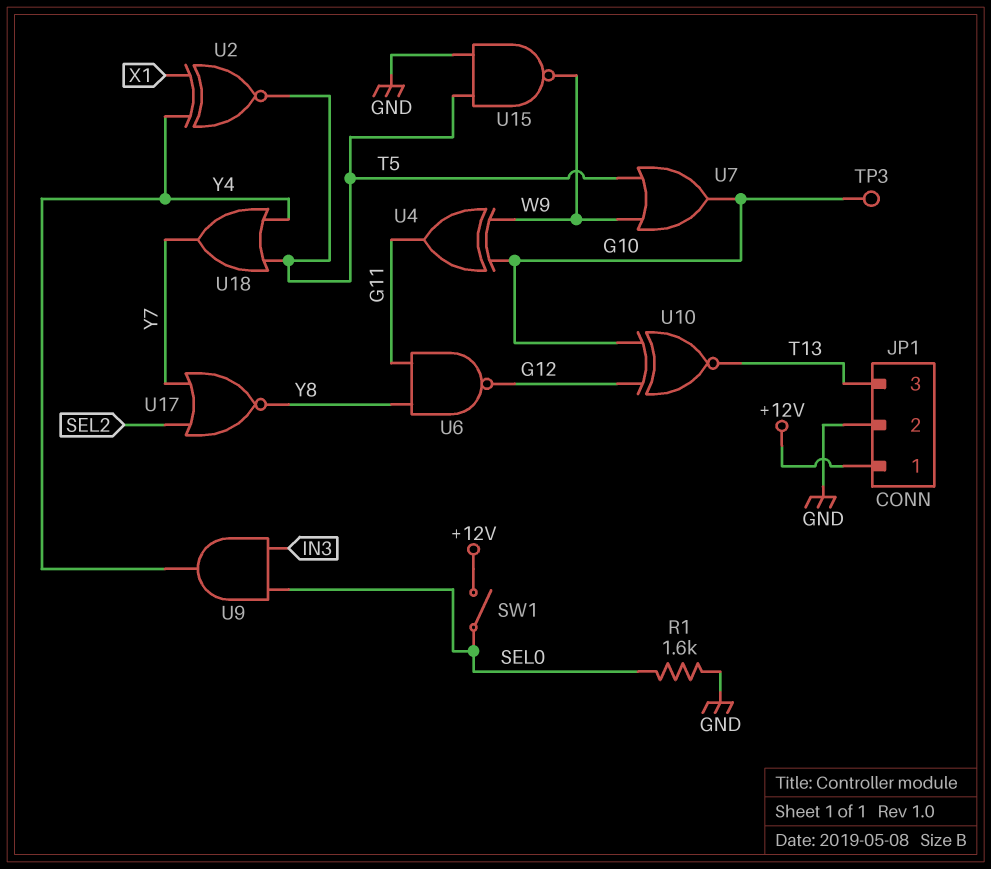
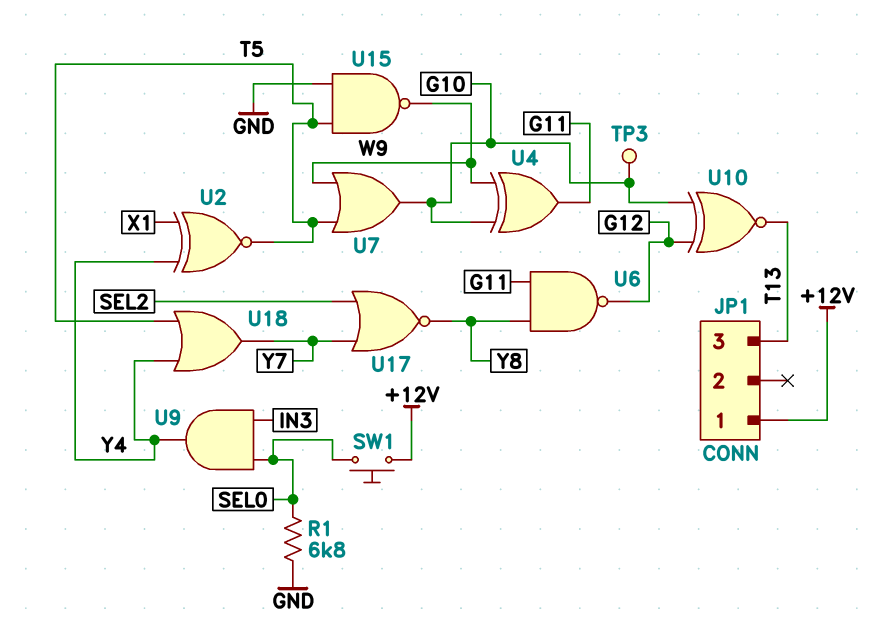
JP1 pin 2: GND -> none
R1: 1.6k (GND, SEL0) -> 6.8k (GND, SEL0)
SW1: switch (+12V, SEL0) -> button (+12V, SEL0)

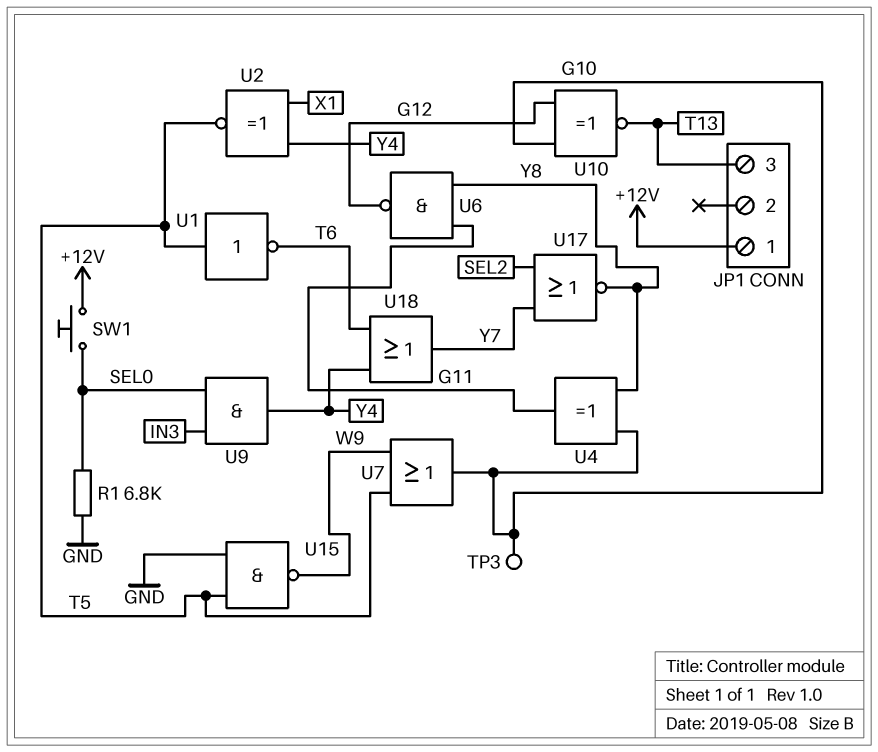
U1: none -> NOT (in T5, out T6)
U4: XOR (in G10, in W9, out G11) -> XOR (in G10, in Y8, out G11)
U18: OR (in T5, in Y4, out Y7) -> OR (in T6, in Y4, out Y7)

